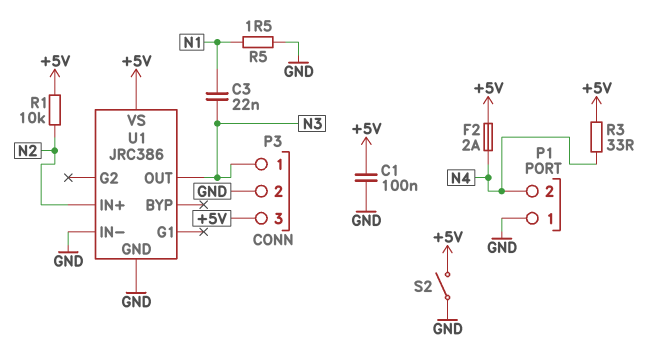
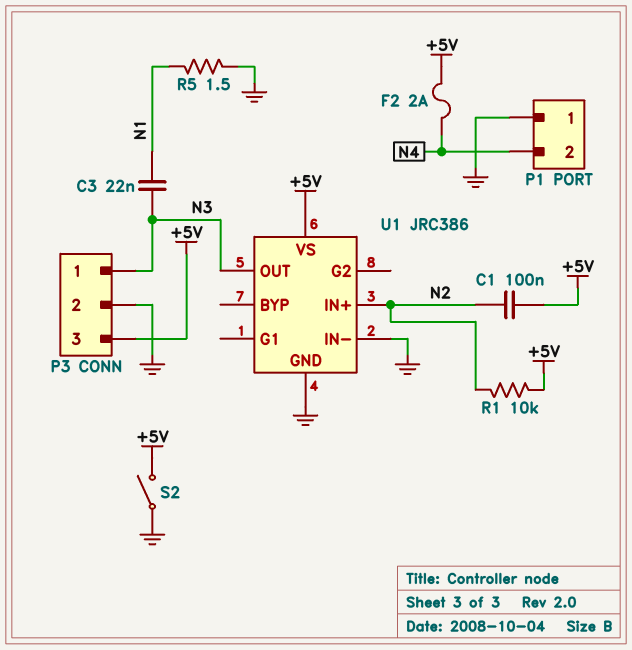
C1: 100nF (+5V, GND) -> 100nF (+5V, N2)
R3: 33 (+5V, N4) -> none

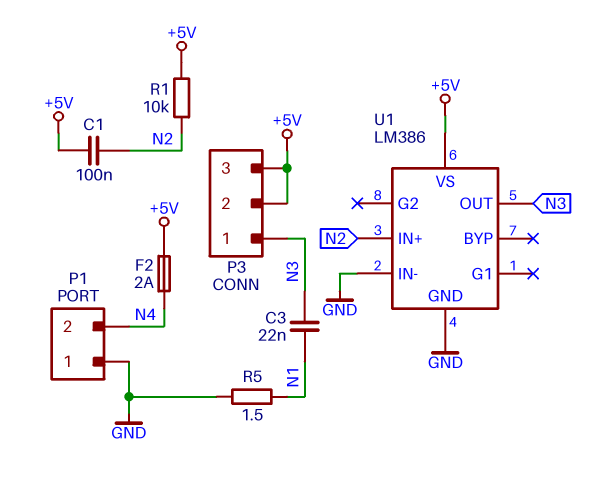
P3 pin 2: GND -> +5V
S2: switch (+5V, GND) -> none
U1: JRC386 -> LM386

